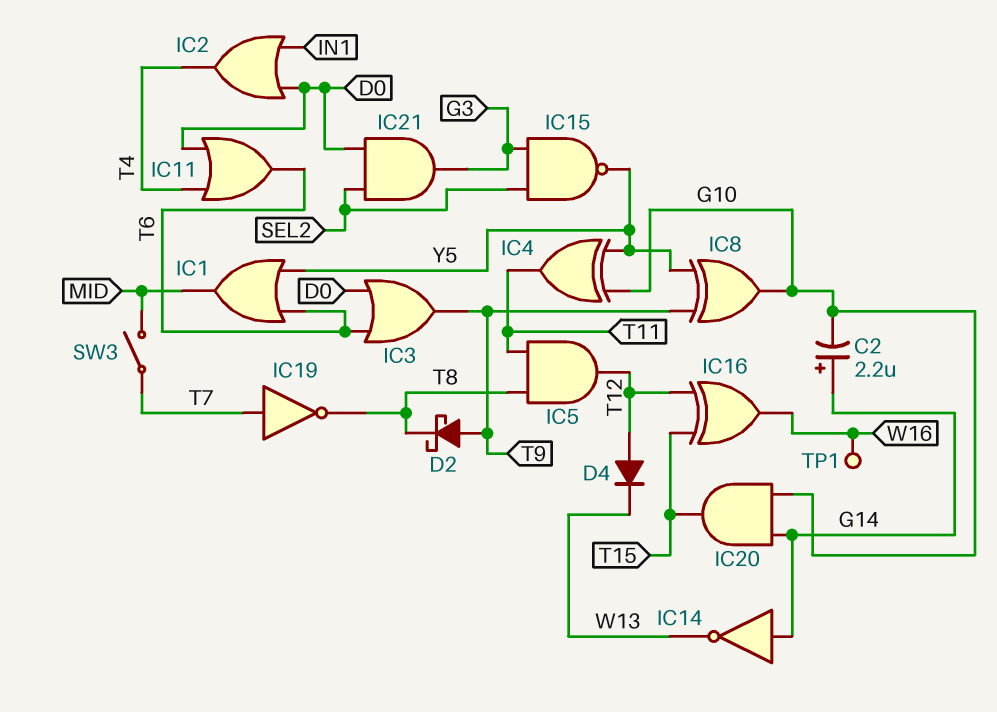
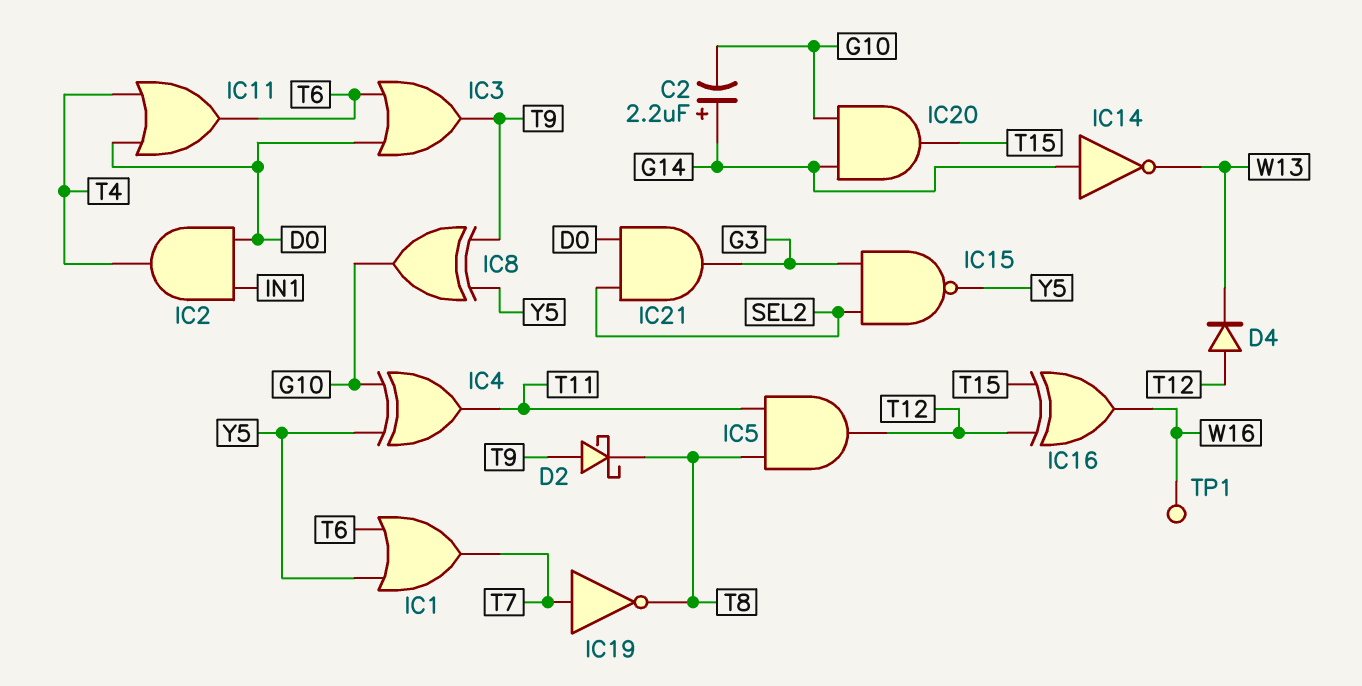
IC1: OR (in T6, in Y5, out MID) -> OR (in T6, in Y5, out T7)
IC2: OR (in D0, in IN1, out T4) -> AND (in D0, in IN1, out T4)
SW3: switch (MID, T7) -> none

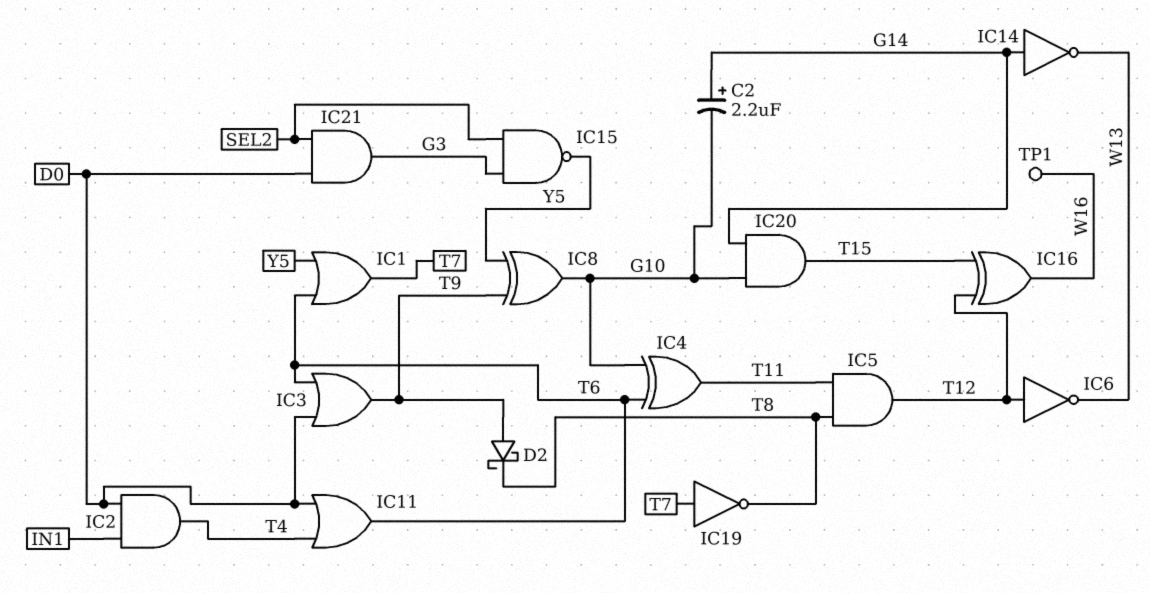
D4: diode (A T12, K W13) -> none
IC4: XOR (in G10, in Y5, out T11) -> XOR (in G10, in T6, out T11)
IC6: none -> NOT (in T12, out W13)

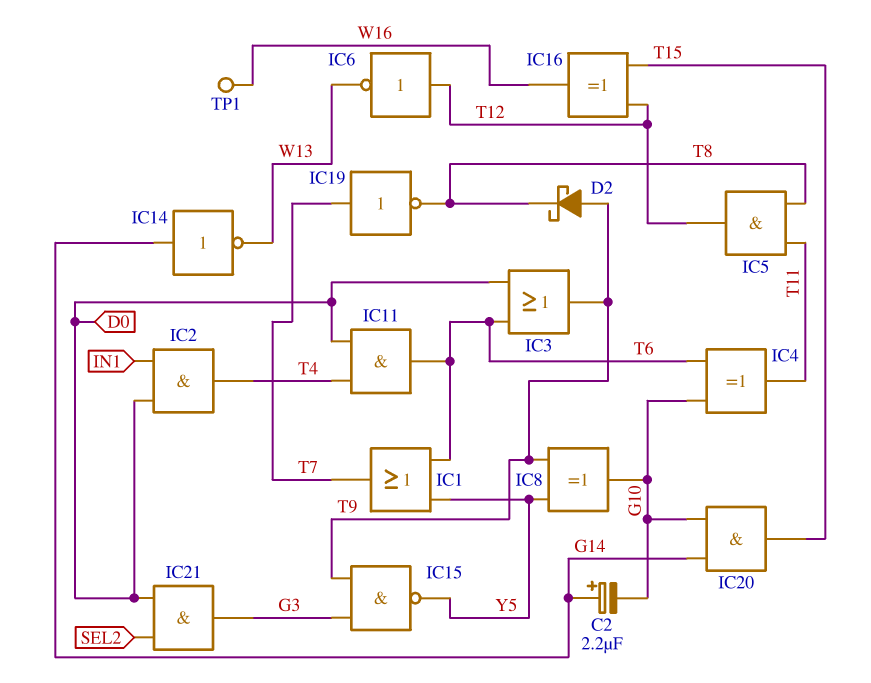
IC11: OR (in D0, in T4, out T6) -> AND (in D0, in T4, out T6)
IC15: NAND (in G3, in SEL2, out Y5) -> NAND (in G3, in T9, out Y5)

